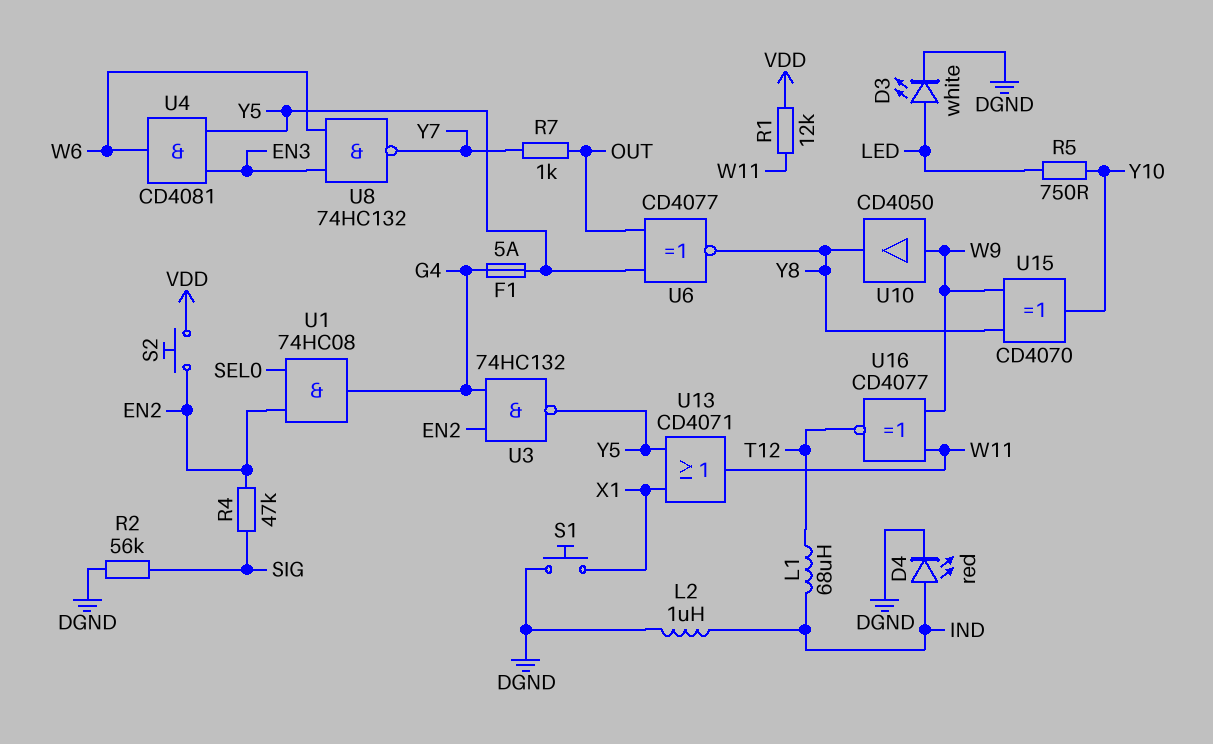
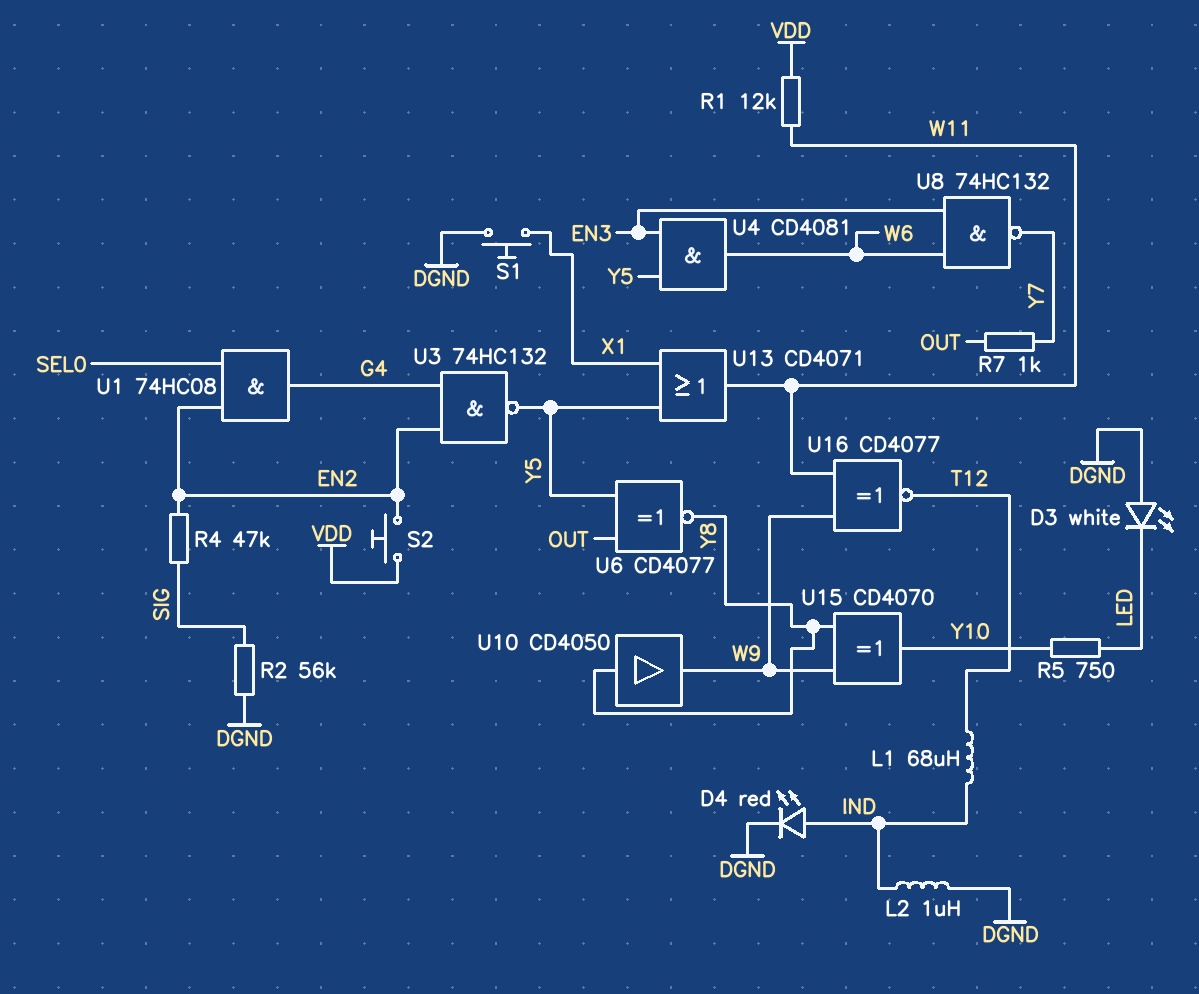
D3: LED white (A LED, K DGND) -> LED white (A DGND, K LED)
F1: 5A (G4, Y5) -> none
U10: buffer CD4050 (in W9, out Y8) -> buffer CD4050 (in Y8, out W9)

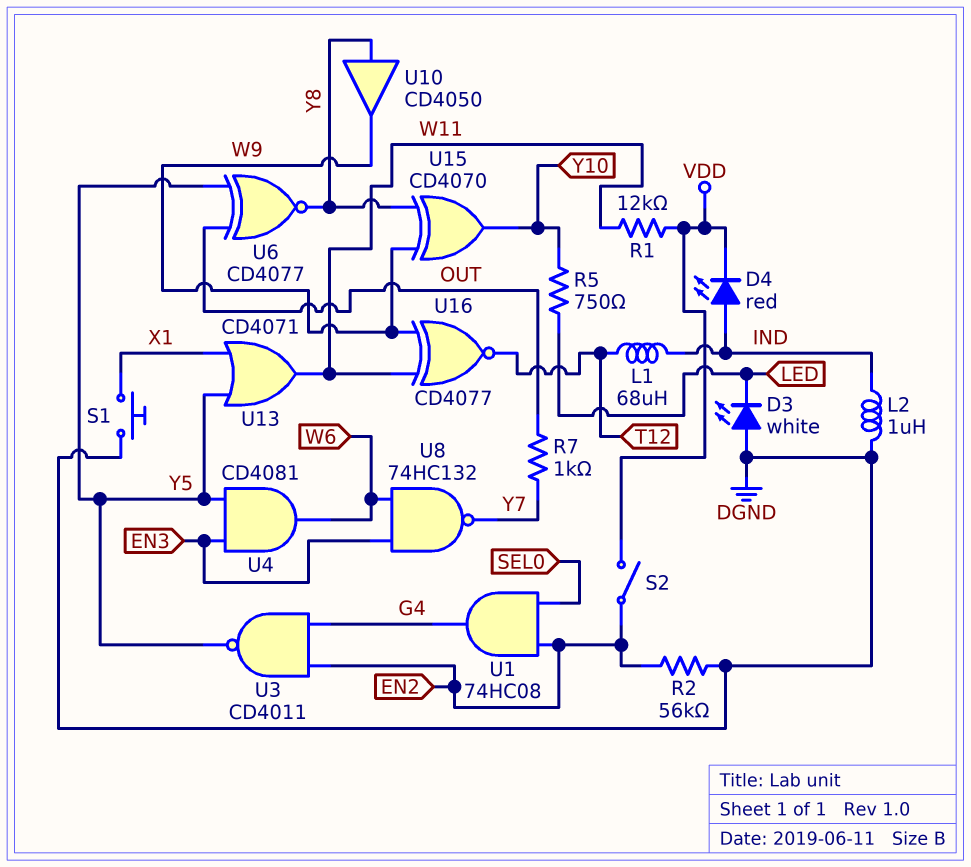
D4: LED red (A IND, K DGND) -> LED red (A IND, K VDD)
R2: 56k (DGND, SIG) -> 56k (DGND, EN2)
R4: 47k (EN2, SIG) -> none
S2: button (EN2, VDD) -> switch (EN2, VDD)
U3: NAND 74HC132 (in EN2, in G4, out Y5) -> NAND CD4011 (in EN2, in G4, out Y5)

